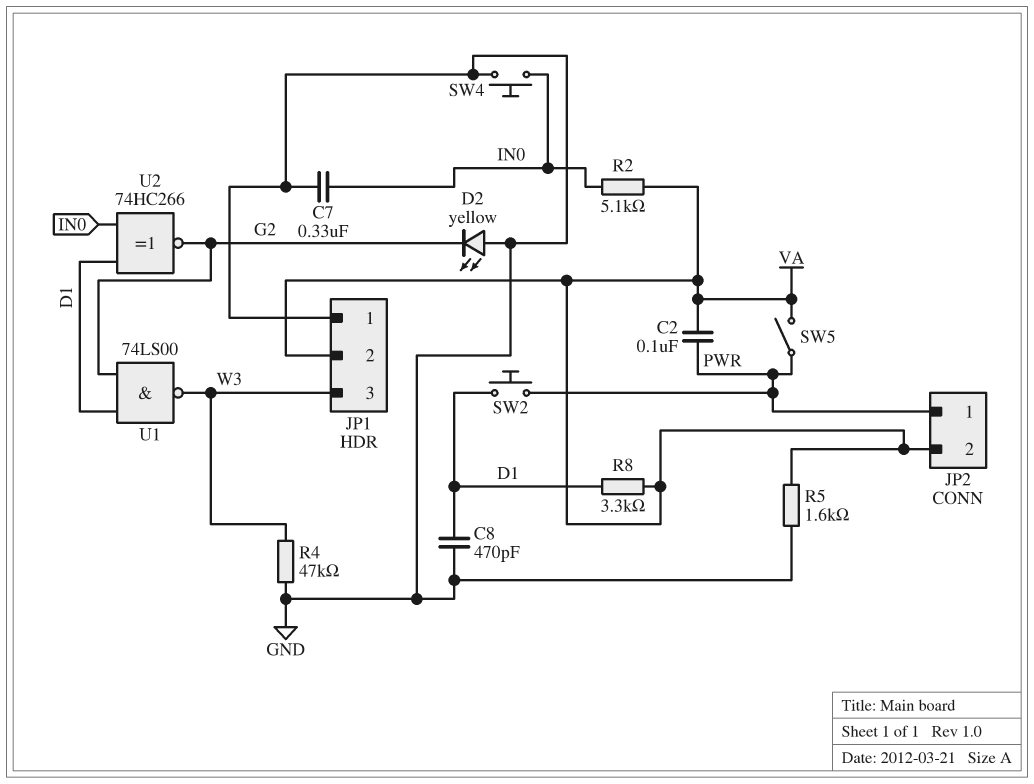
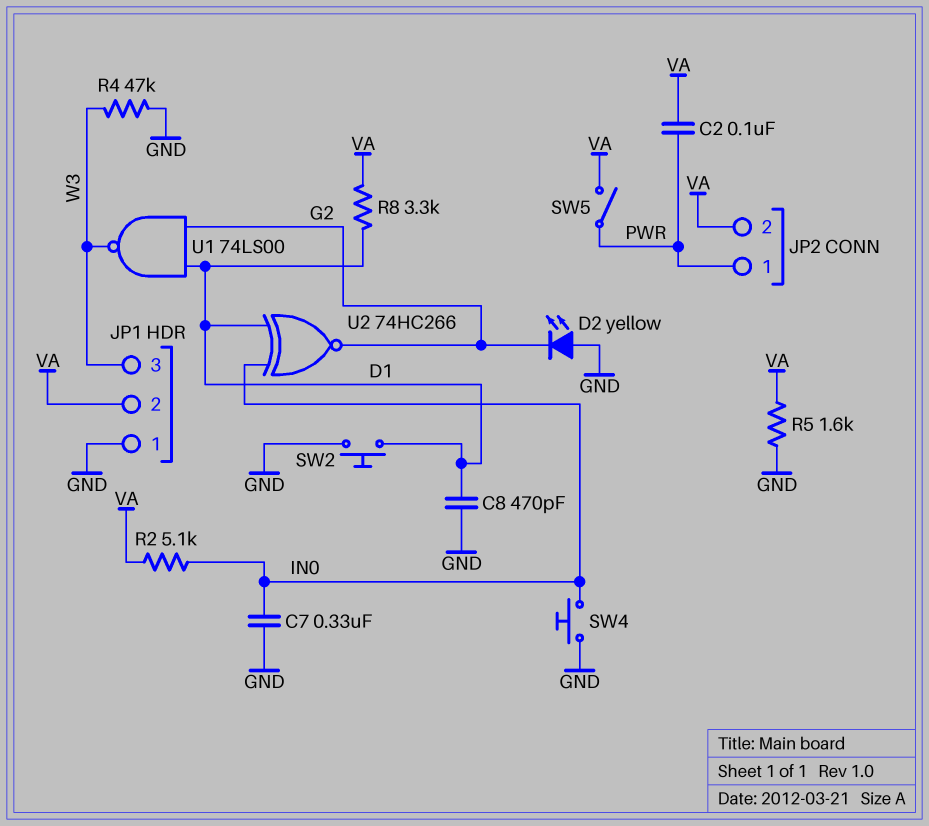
SW2: button (D1, PWR) -> button (D1, GND)

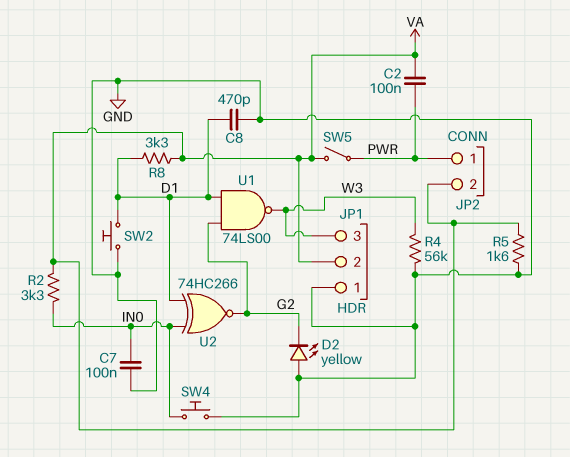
C7: 330nF (GND, IN0) -> 100nF (GND, IN0)
R2: 5.1k (IN0, VA) -> 3.3k (IN0, VA)
R4: 47k (GND, W3) -> 56k (GND, W3)

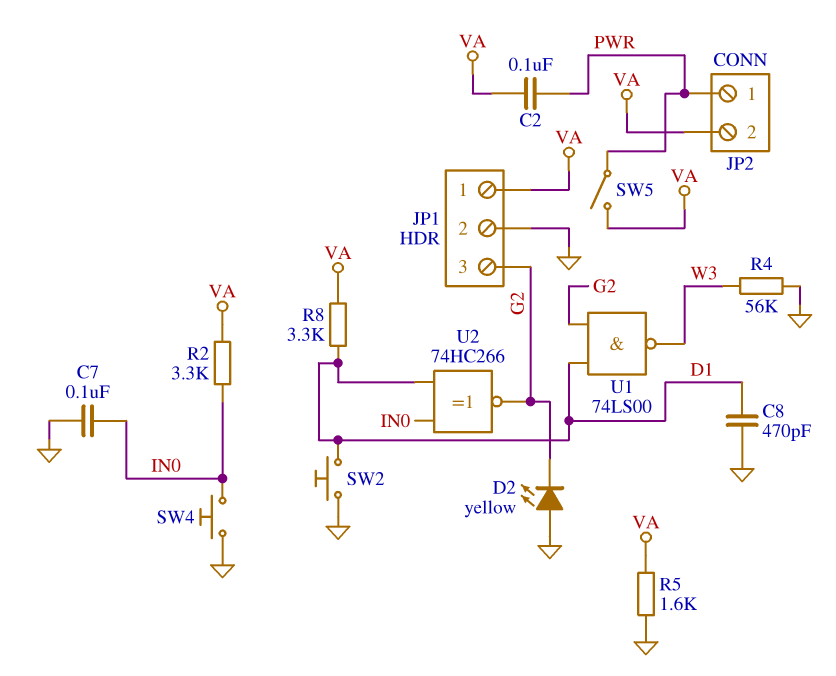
JP1 pin 1: GND -> VA
JP1 pin 2: VA -> GND
JP1 pin 3: W3 -> G2

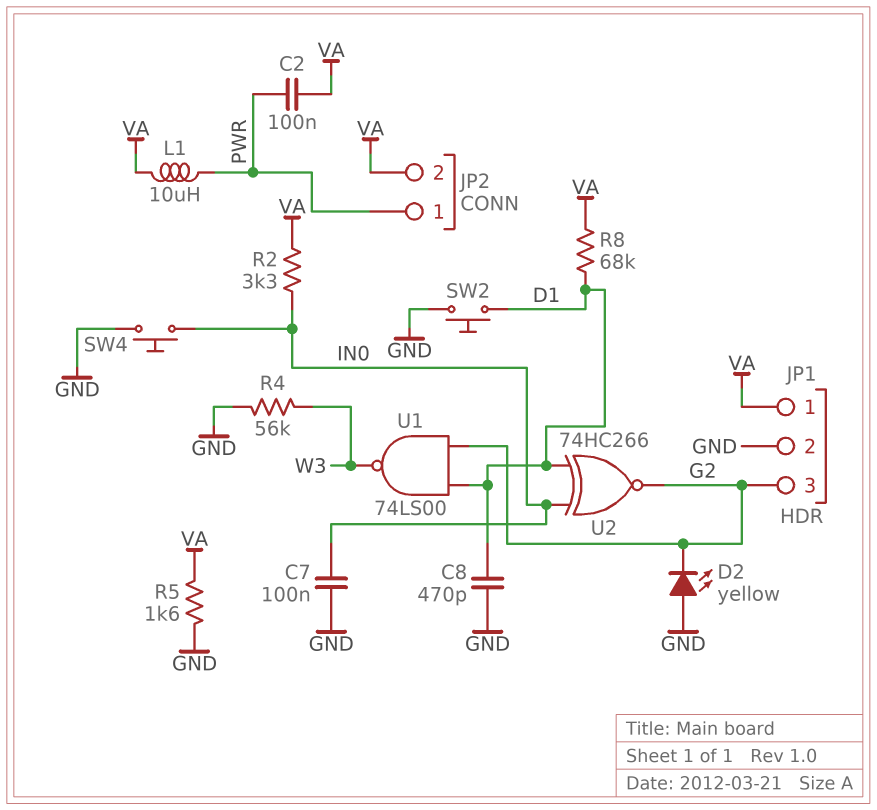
L1: none -> 10uH (PWR, VA)
R8: 3.3k (D1, VA) -> 68k (D1, VA)
SW5: switch (PWR, VA) -> none

